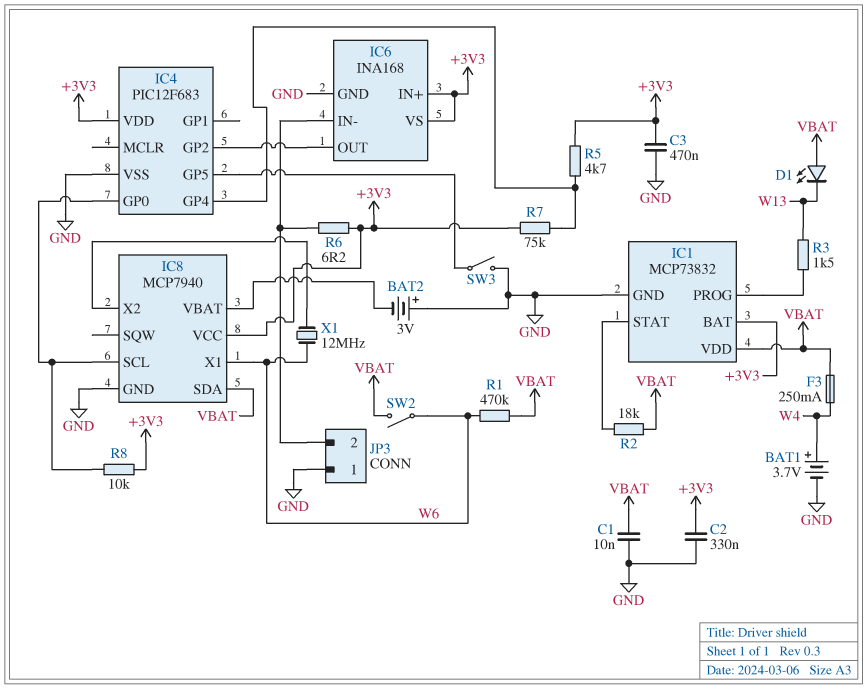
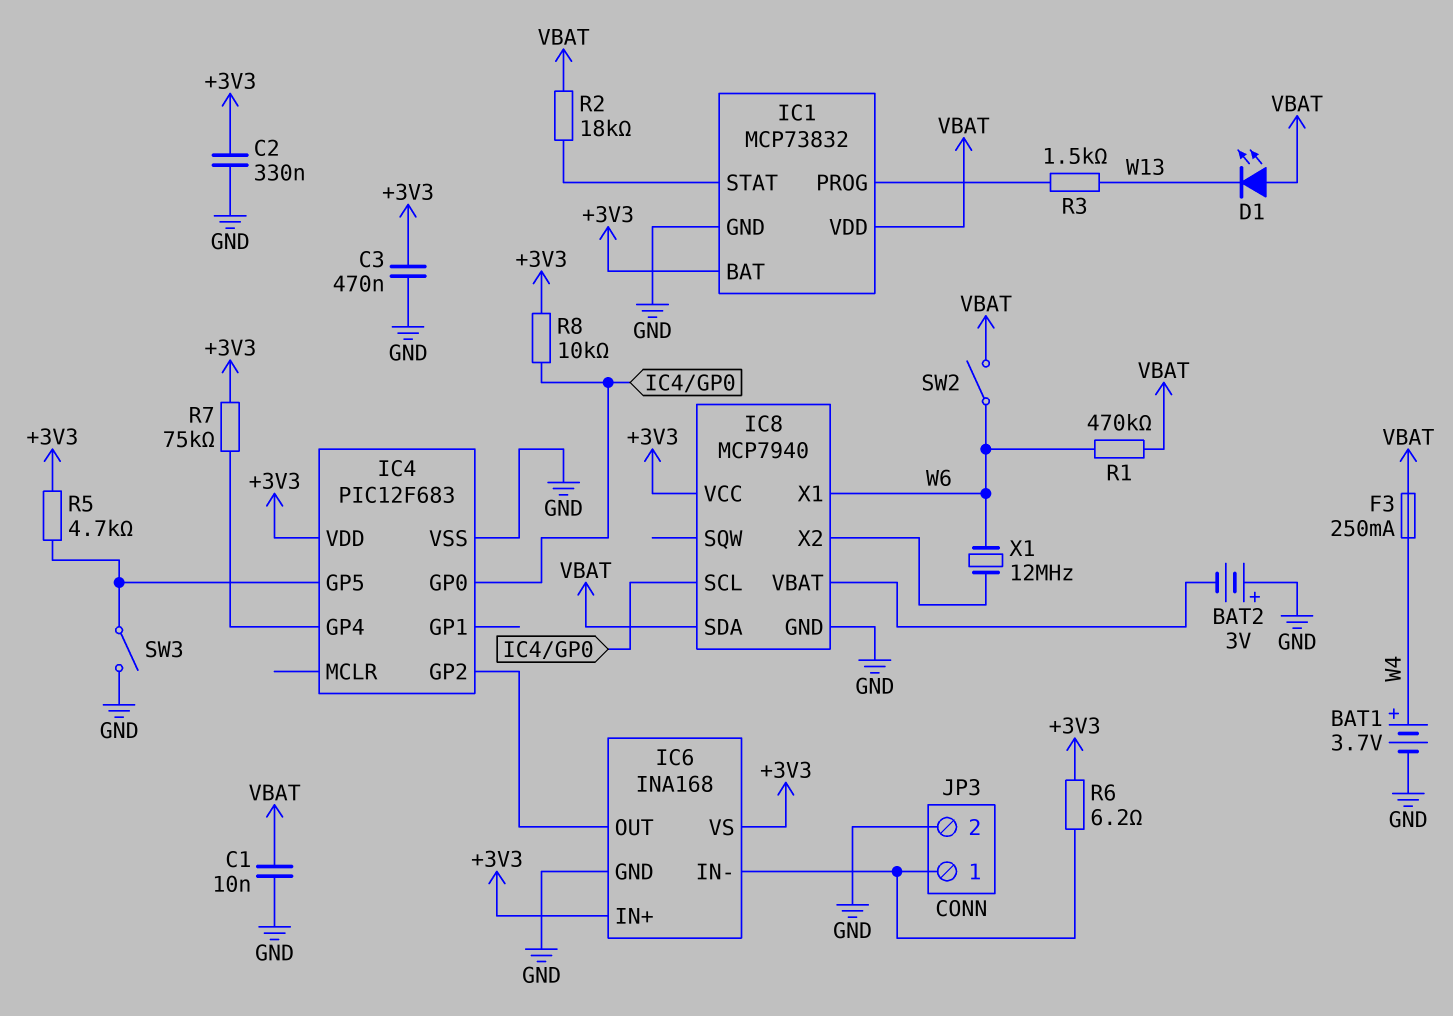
JP3 pin 1: GND -> IC6/IN-
JP3 pin 2: IC6/IN- -> GND
R5: 4.7k (+3V3, IC4/GP4) -> 4.7k (+3V3, IC4/GP5)

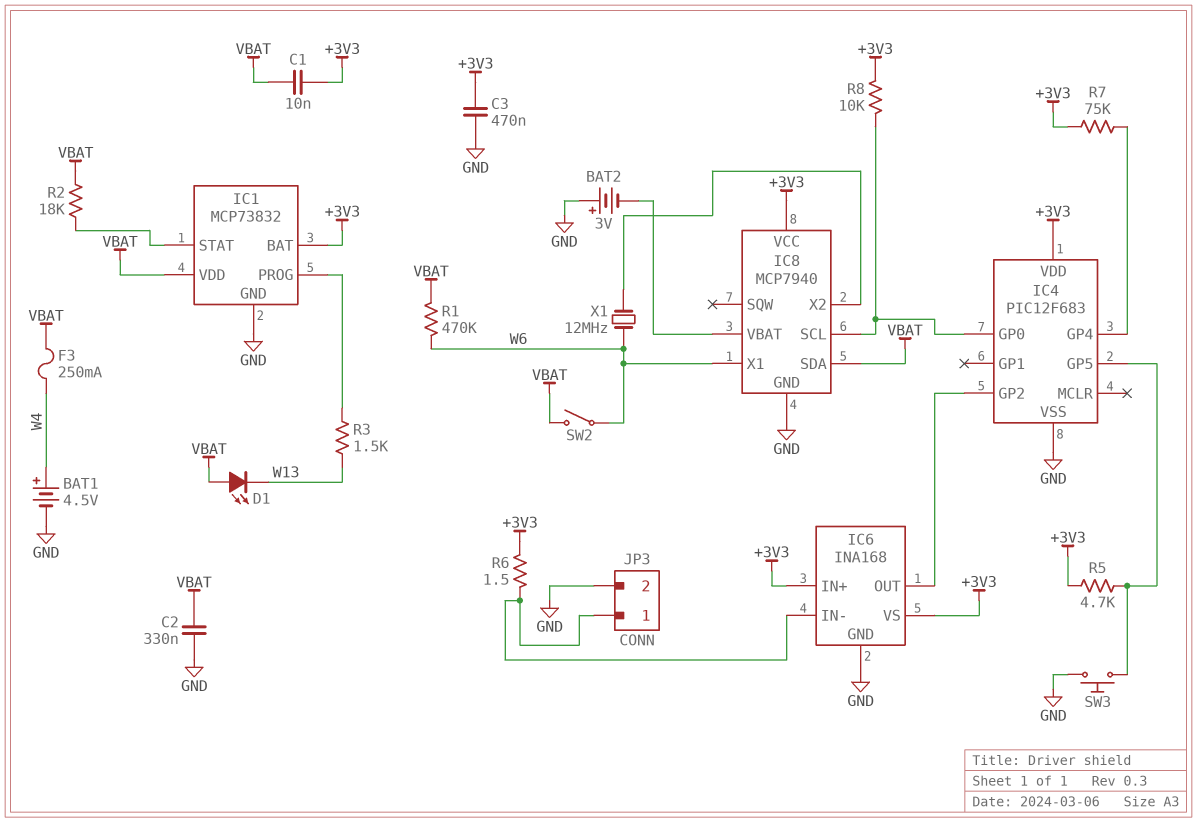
BAT1: 3.7V (plus W4, minus GND) -> 4.5V (plus W4, minus GND)
C1: 10nF (GND, VBAT) -> 10nF (+3V3, VBAT)
C2: 330nF (+3V3, GND) -> 330nF (GND, VBAT)
R6: 6.2 (+3V3, IC6/IN-) -> 1.5 (+3V3, IC6/IN-)
SW3: switch (GND, IC4/GP5) -> button (GND, IC4/GP5)

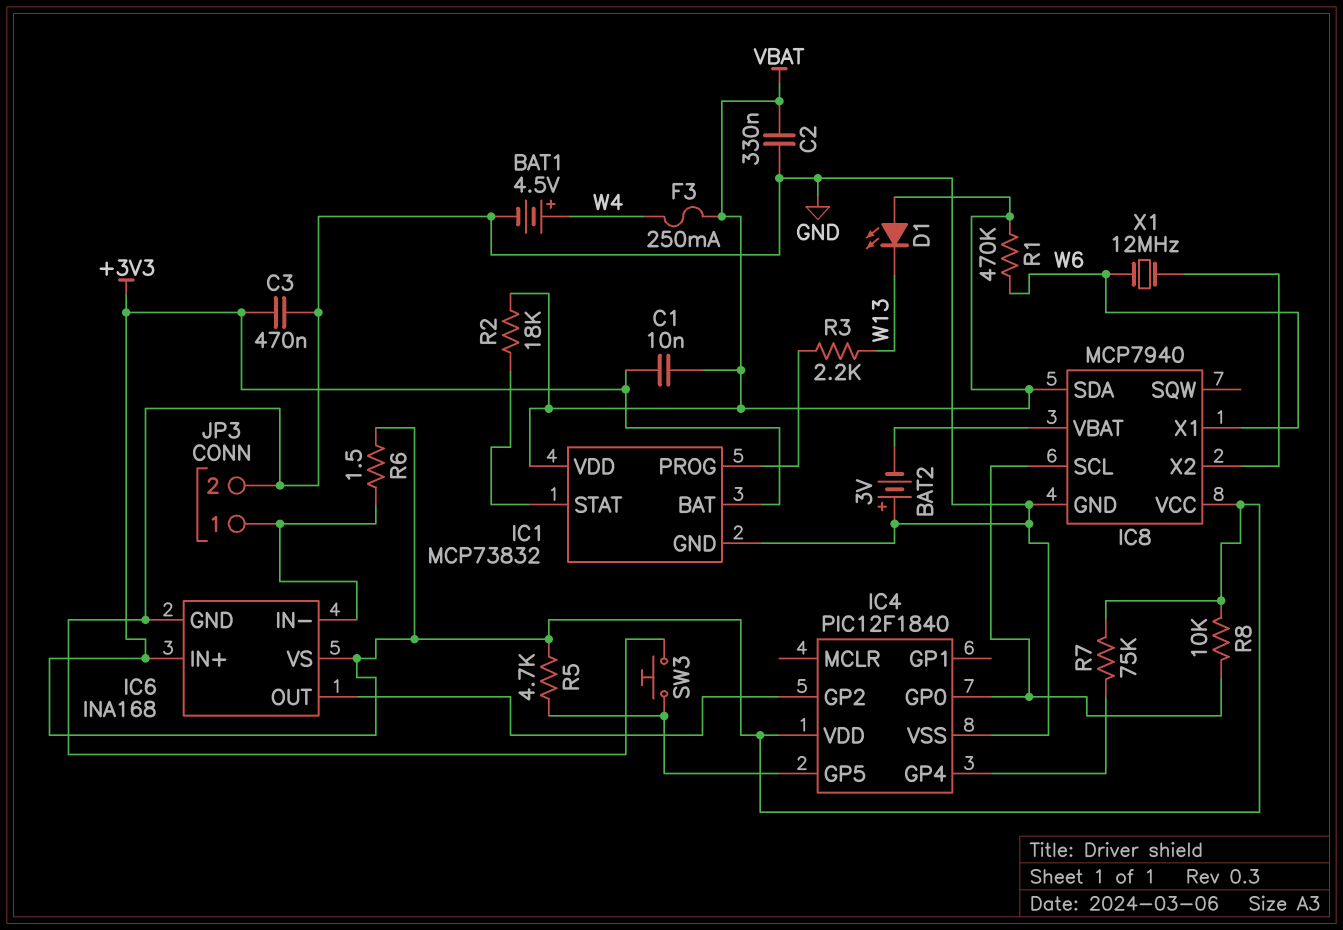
IC4: PIC12F683 -> PIC12F1840
R3: 1.5k (IC1/PROG, W13) -> 2.2k (IC1/PROG, W13)
SW2: switch (VBAT, W6) -> none

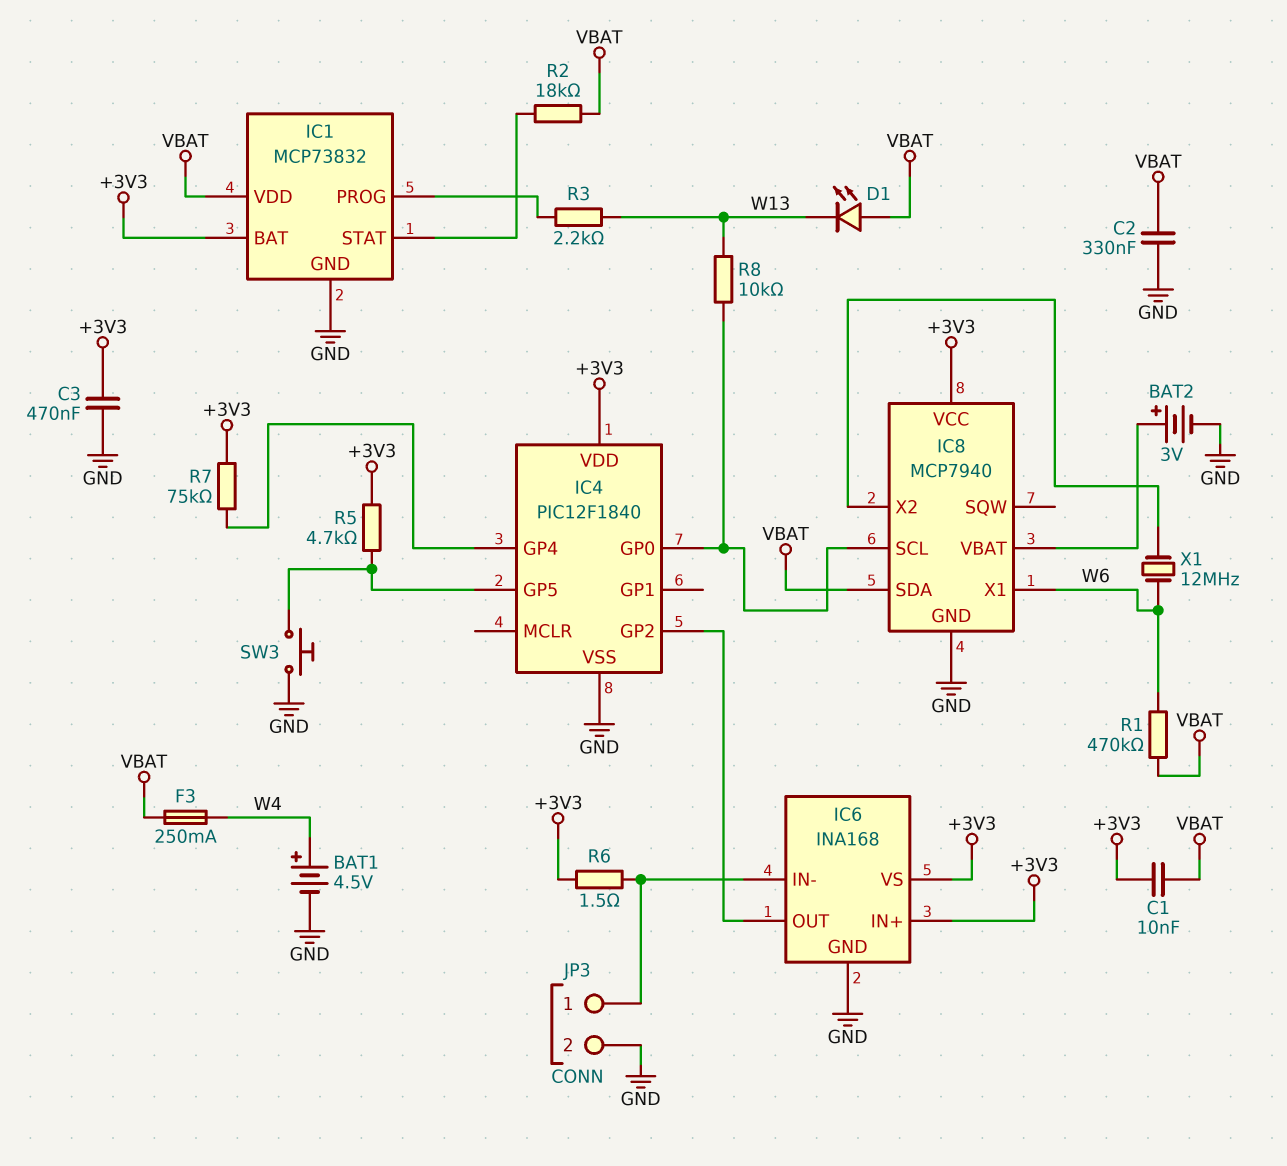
BAT2: 3V (plus GND, minus IC8/VBAT) -> 3V (plus IC8/VBAT, minus GND)
R8: 10k (+3V3, IC4/GP0) -> 10k (IC4/GP0, W13)

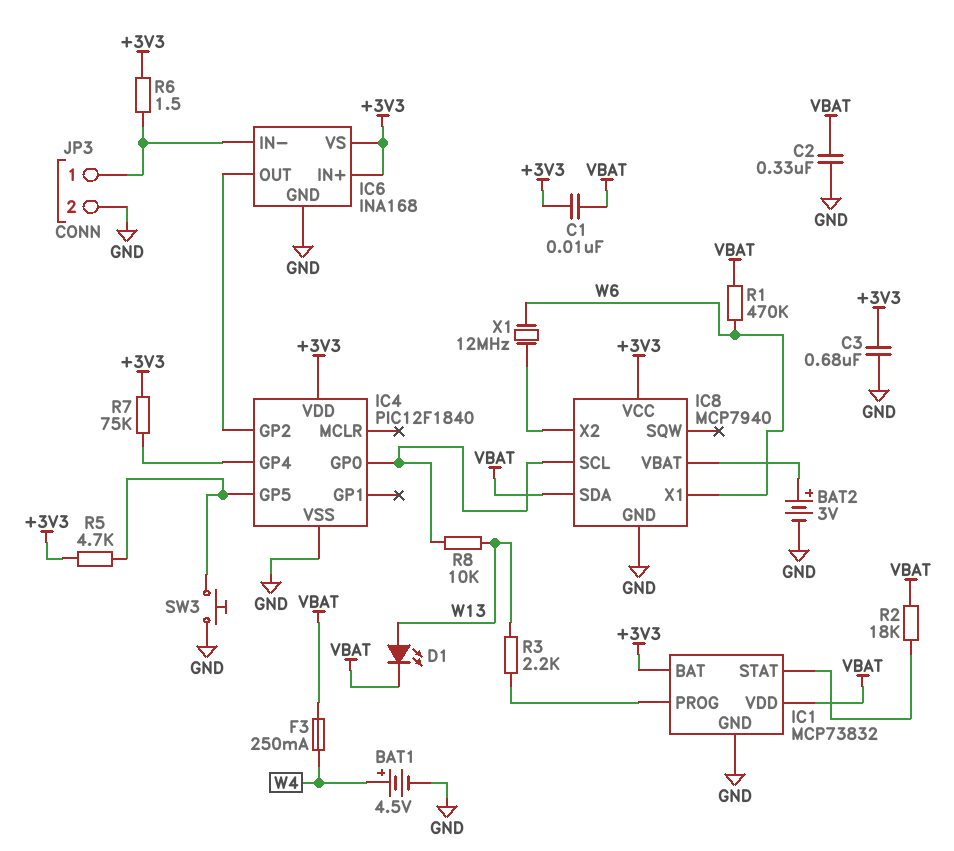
C3: 470nF (+3V3, GND) -> 680nF (+3V3, GND)
D1: LED (A VBAT, K W13) -> LED (A W13, K VBAT)

